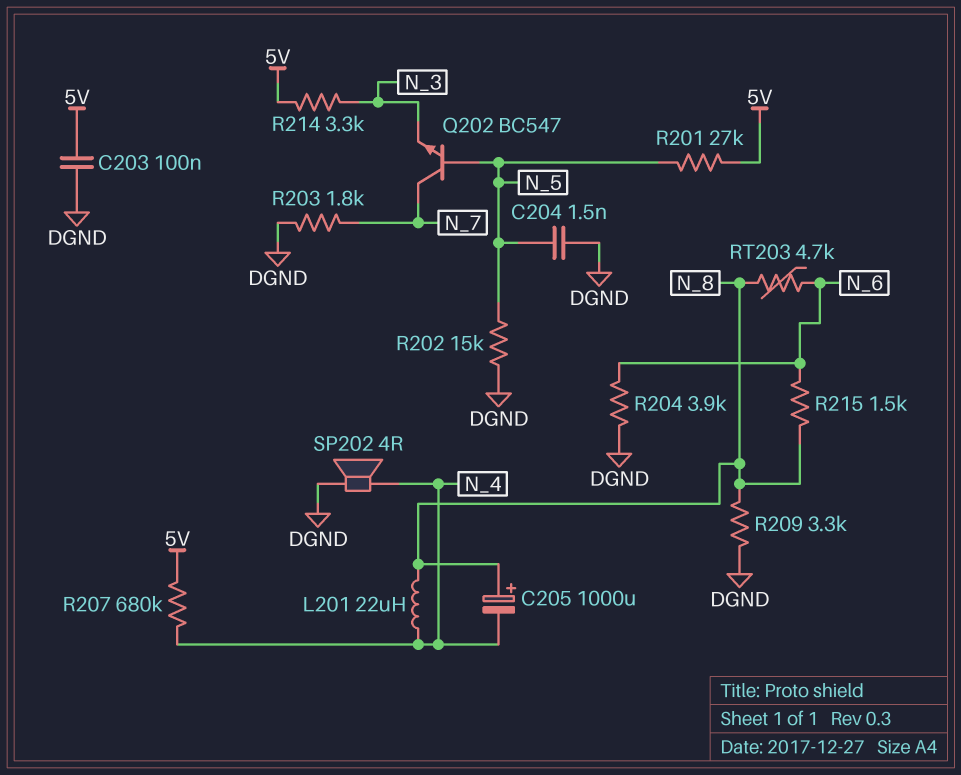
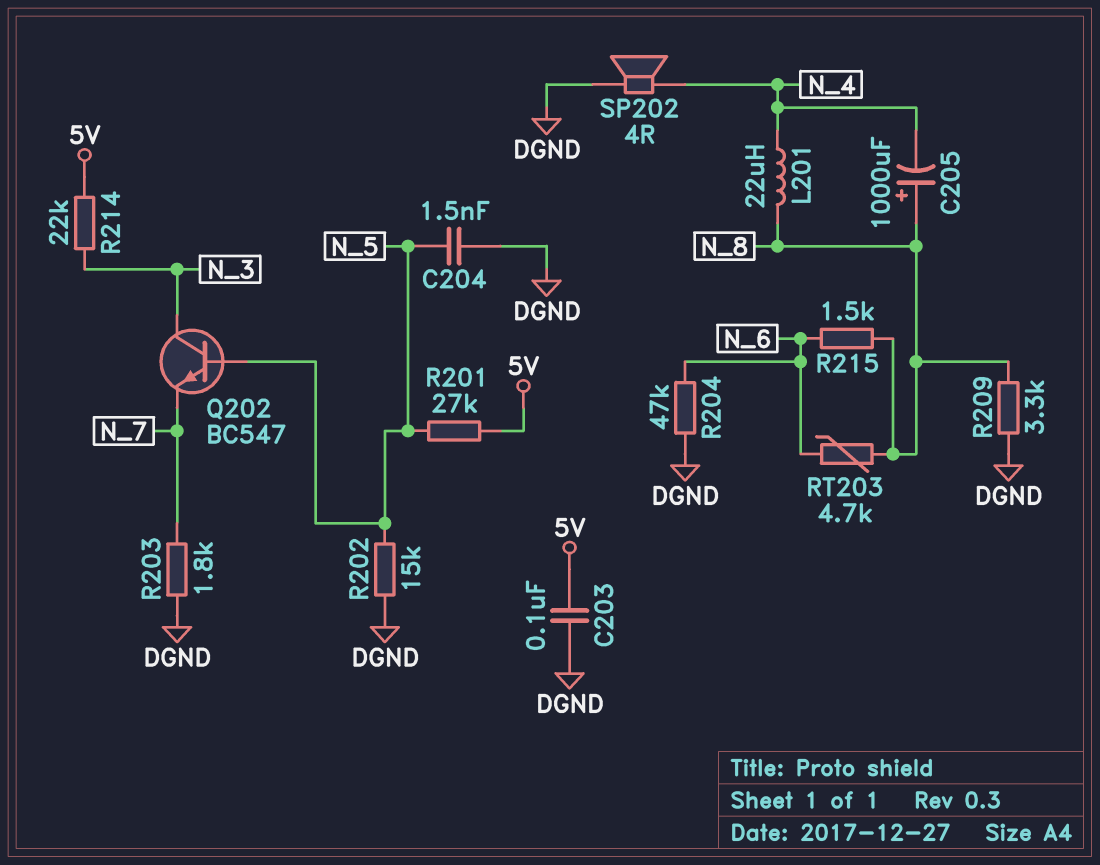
Q202: NPN BC547 (B N_5, C N_7, E N_3) -> NPN BC547 (B N_5, C N_3, E N_7)
R204: 3.9k (DGND, N_6) -> 47k (DGND, N_6)
R207: 680k (5V, N_4) -> none
R214: 3.3k (5V, N_3) -> 22k (5V, N_3)

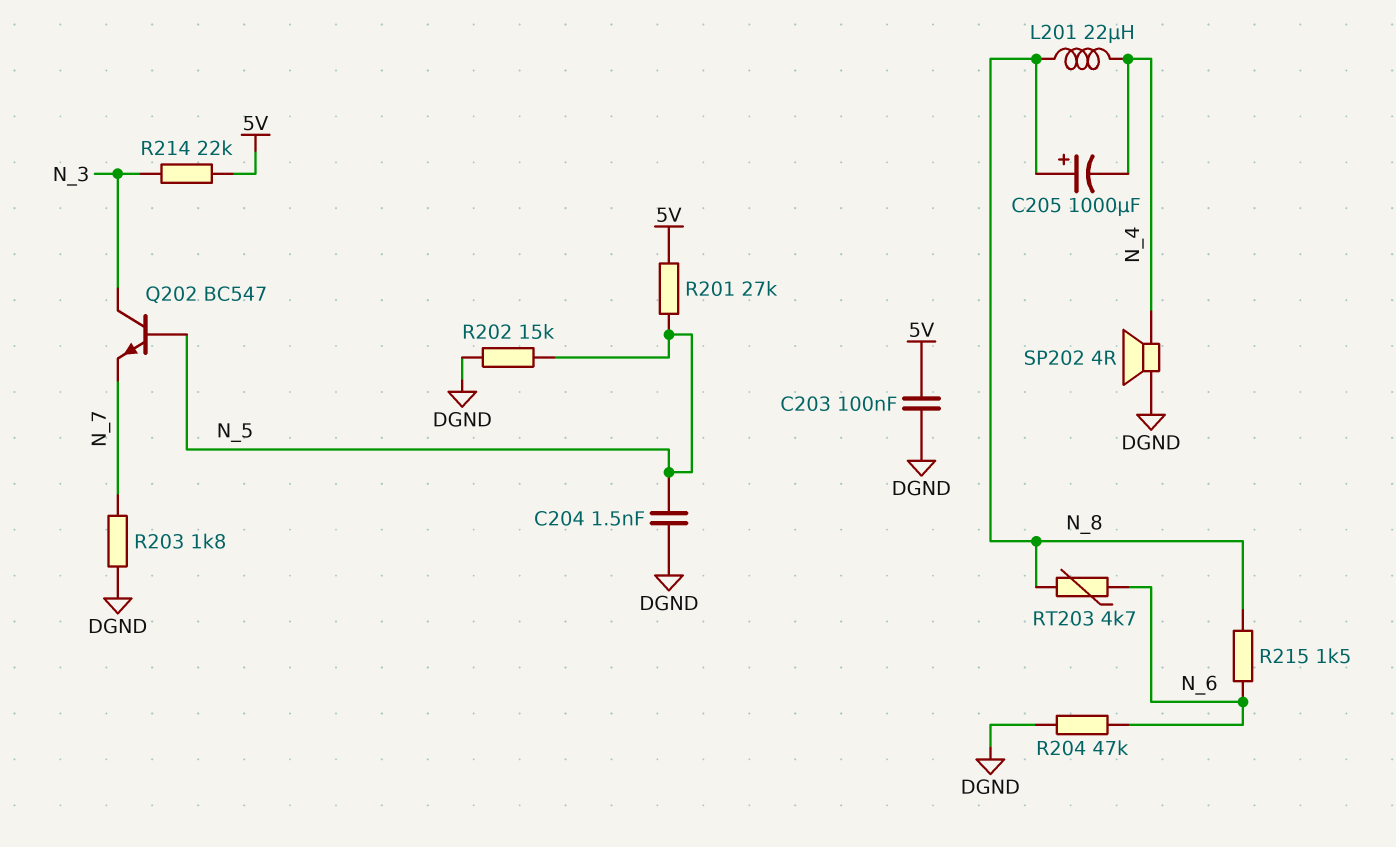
R209: 3.3k (DGND, N_8) -> none

